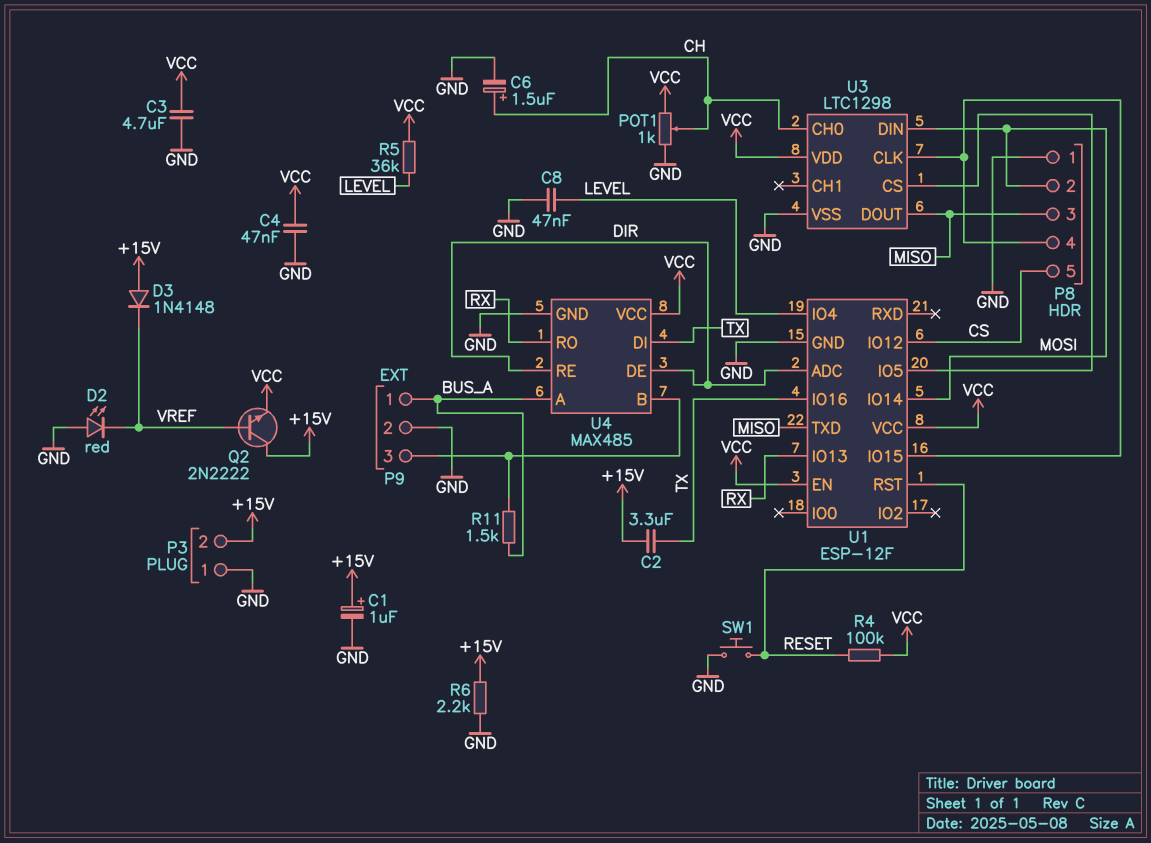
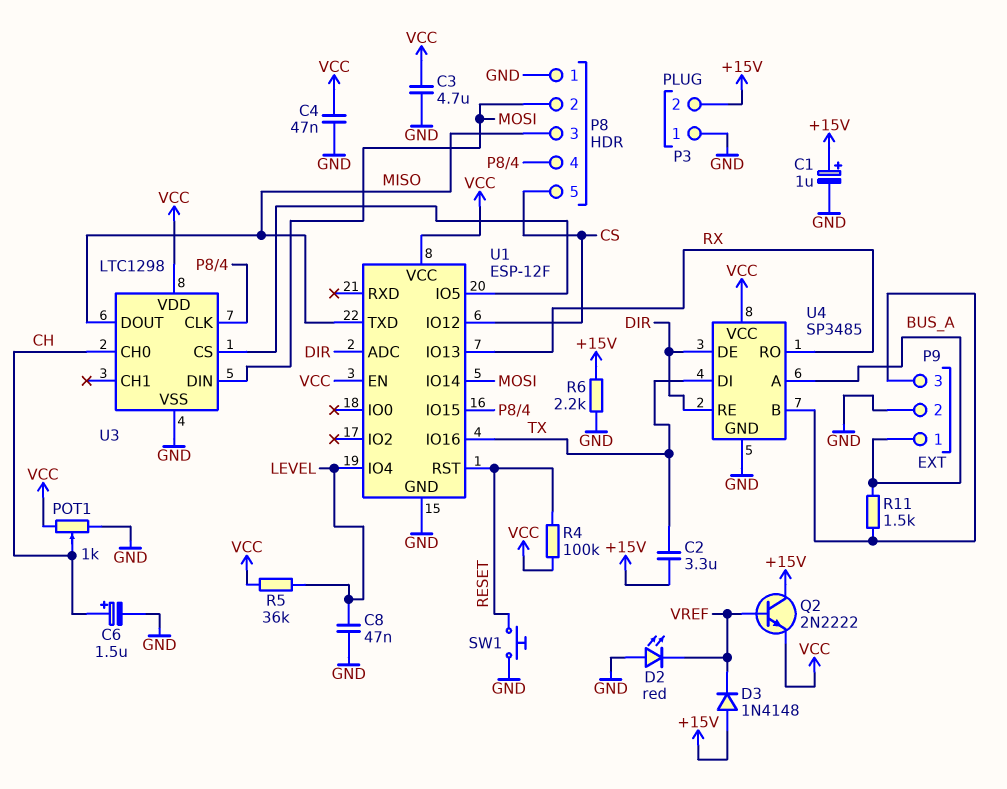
U4: MAX485 -> SP3485

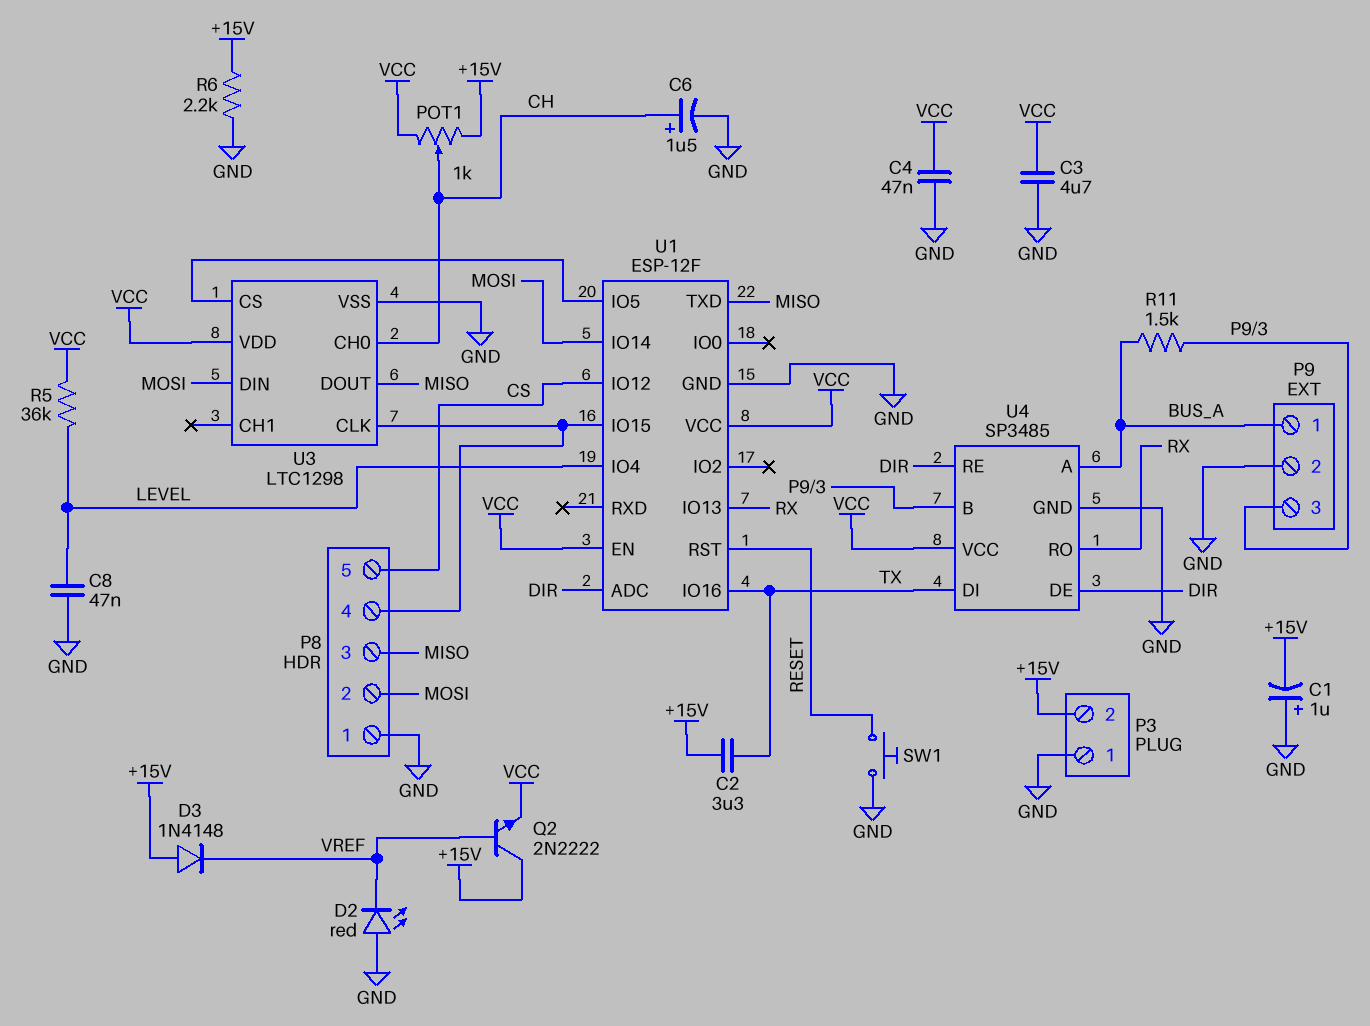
C1: 1uF (plus +15V, minus GND) -> 1uF (plus GND, minus +15V)
POT1: 1k (GND, VCC, wiper CH) -> 1k (+15V, VCC, wiper CH)
R4: 100k (RESET, VCC) -> none

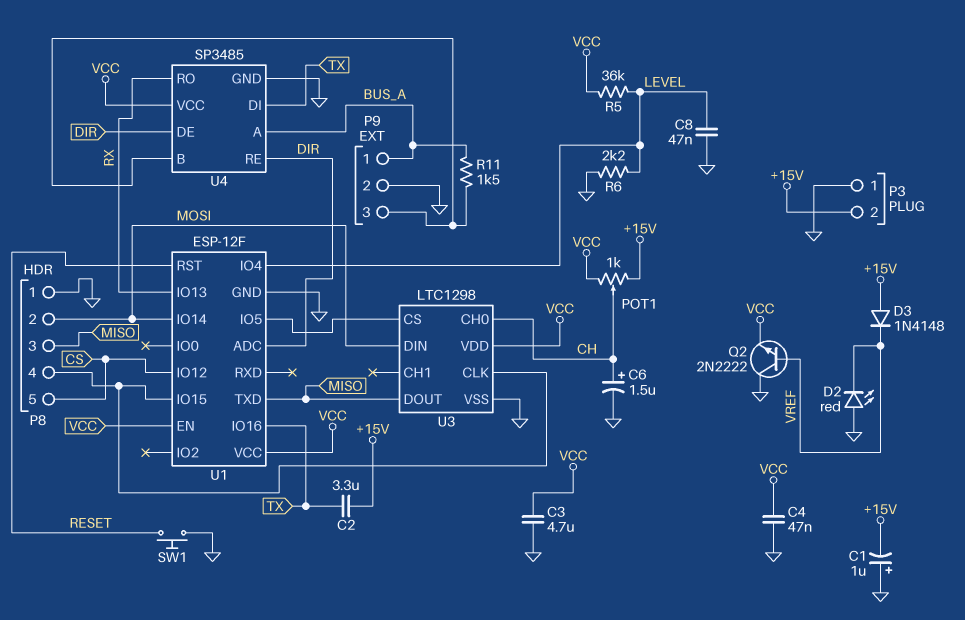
Q2: NPN 2N2222 (B VREF, C +15V, E VCC) -> NPN 2N2222 (B VREF, C GND, E VCC)
R6: 2.2k (+15V, GND) -> 2.2k (GND, LEVEL)

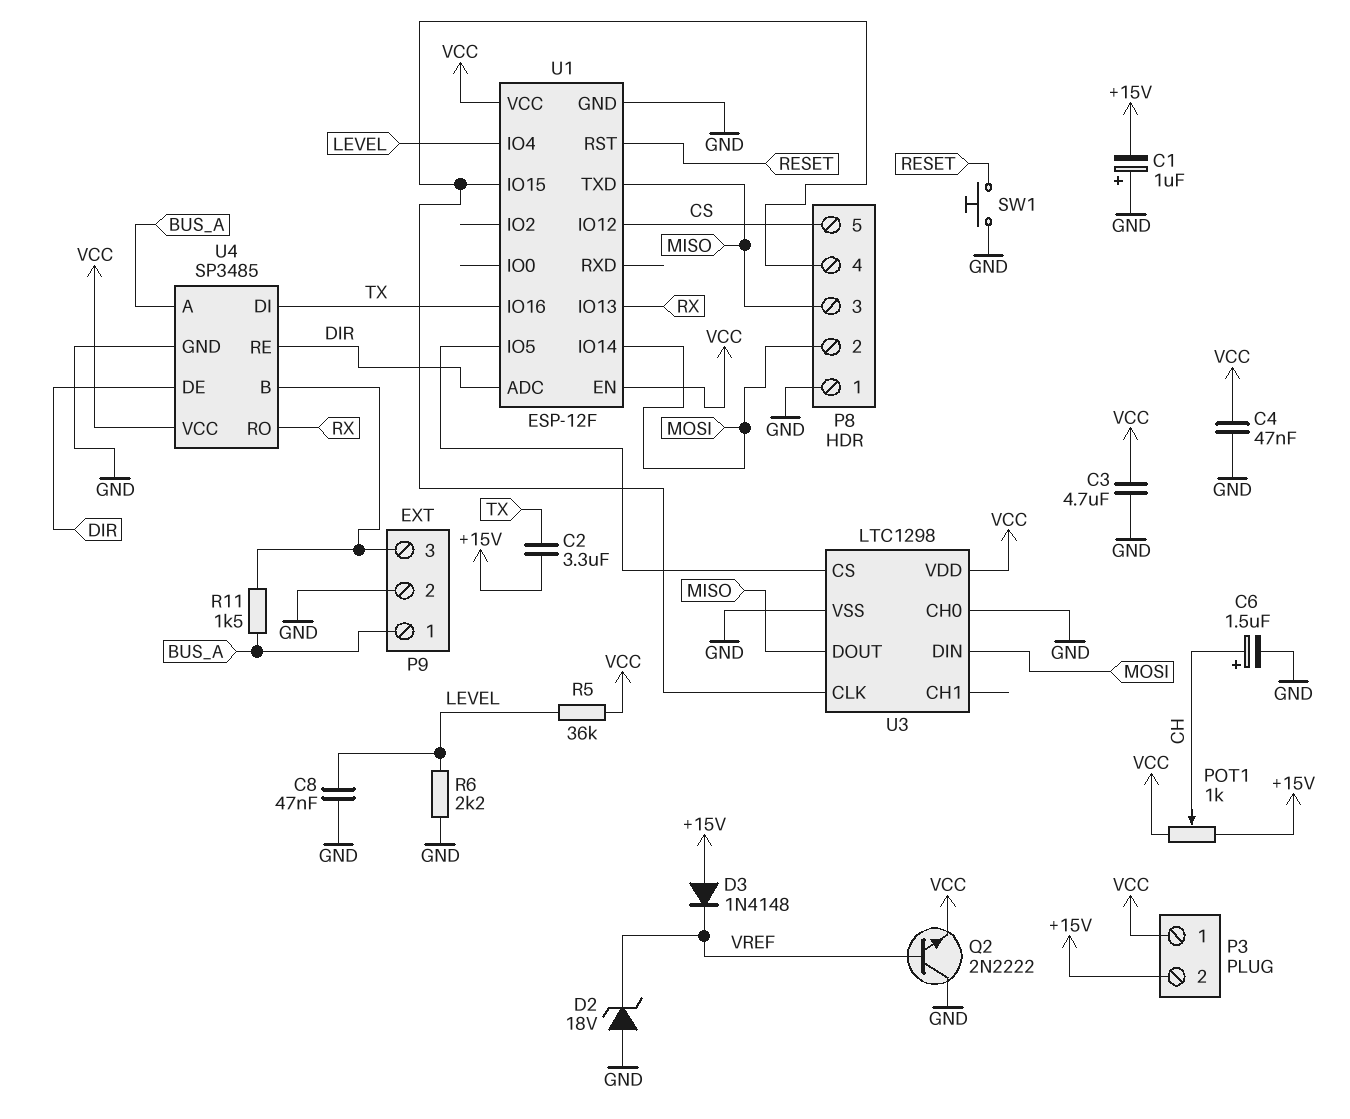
D2: LED red (A GND, K VREF) -> zener 18V (A GND, K VREF)
P3 pin 1: GND -> VCC
U3 pin CH0: CH -> GND

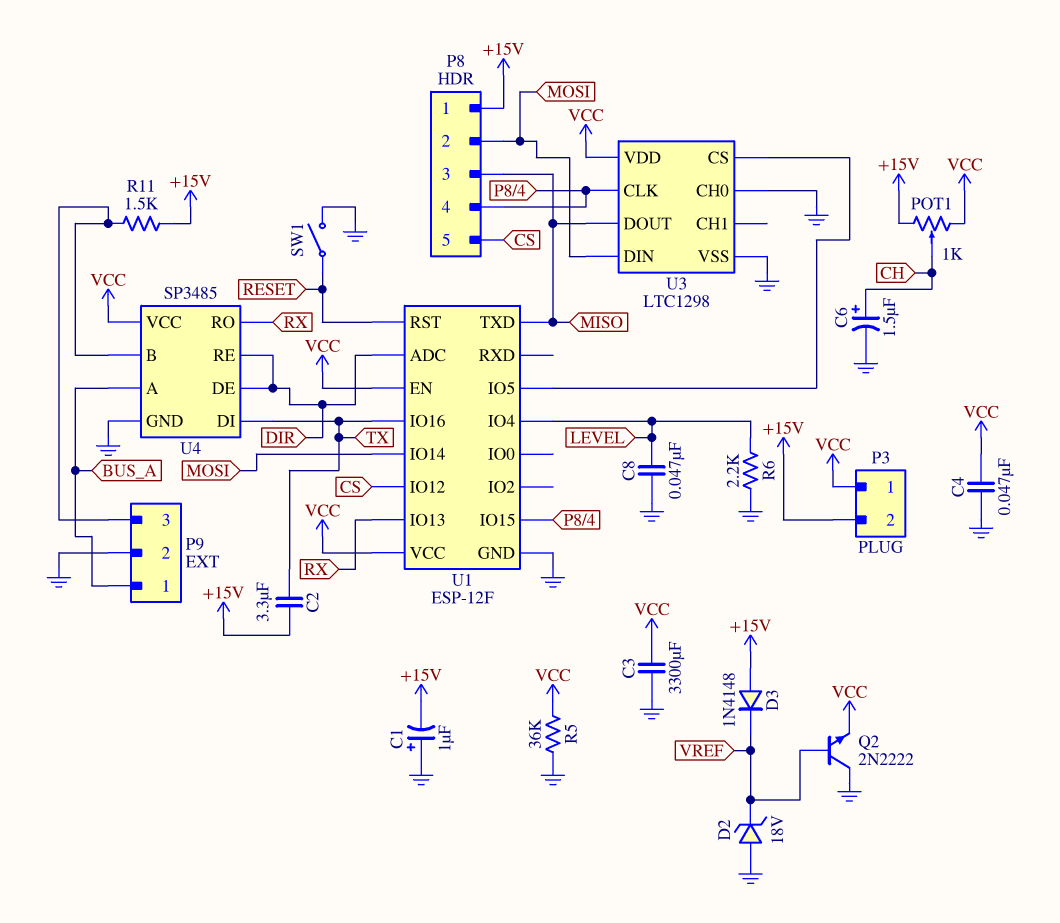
C3: 4.7uF (GND, VCC) -> 3300uF (GND, VCC)
P8 pin 1: GND -> +15V
R5: 36k (LEVEL, VCC) -> 36k (GND, VCC)
R11: 1.5k (BUS_A, P9/3) -> 1.5k (+15V, P9/3)
SW1: button (GND, RESET) -> switch (GND, RESET)

